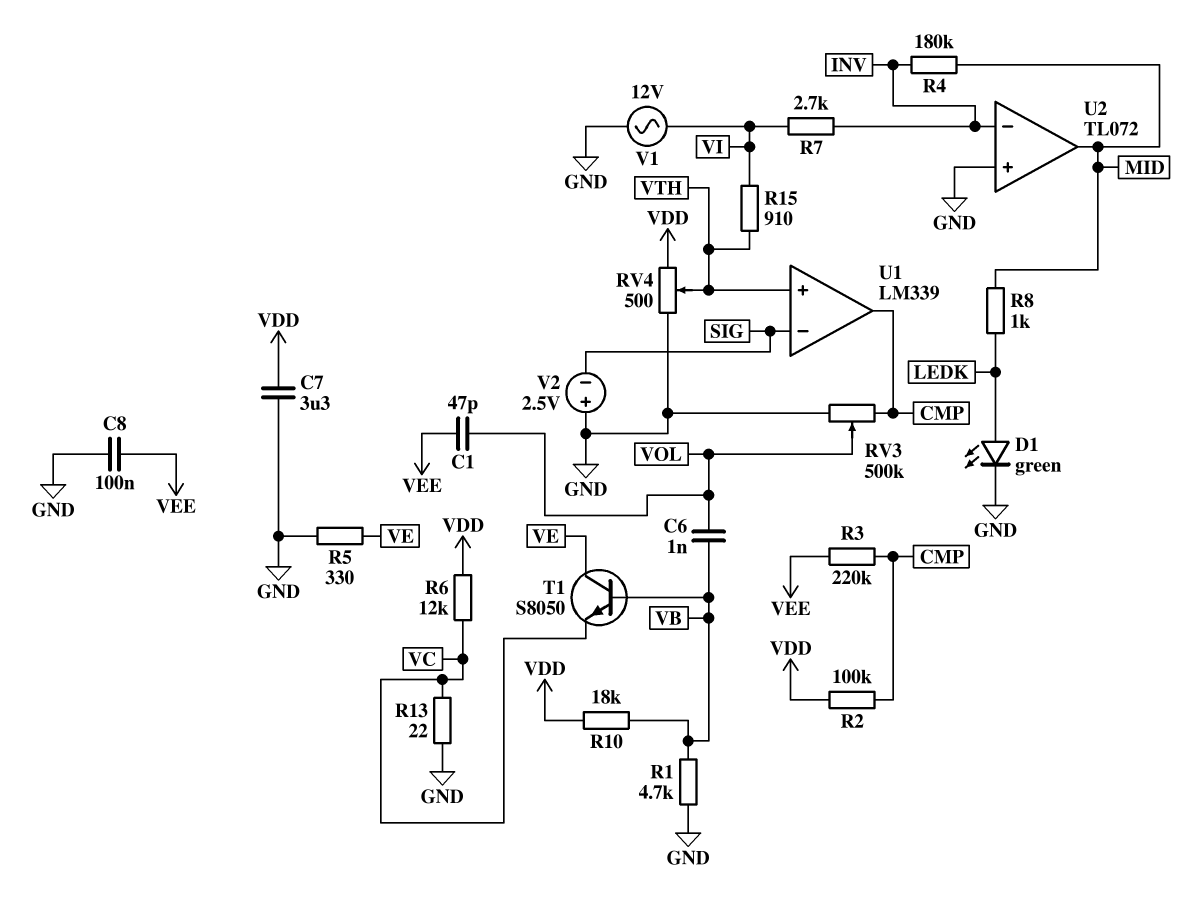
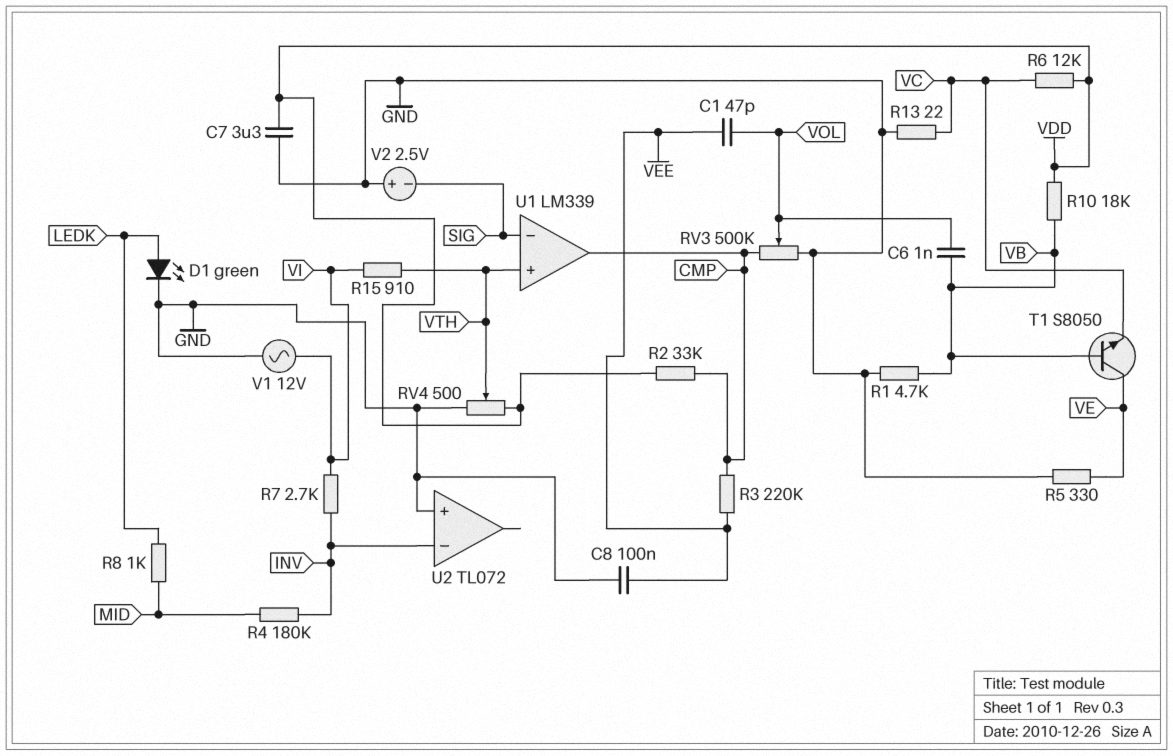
R2: 100k (CMP, VDD) -> 33k (CMP, VDD)
U2 pin out: MID -> none

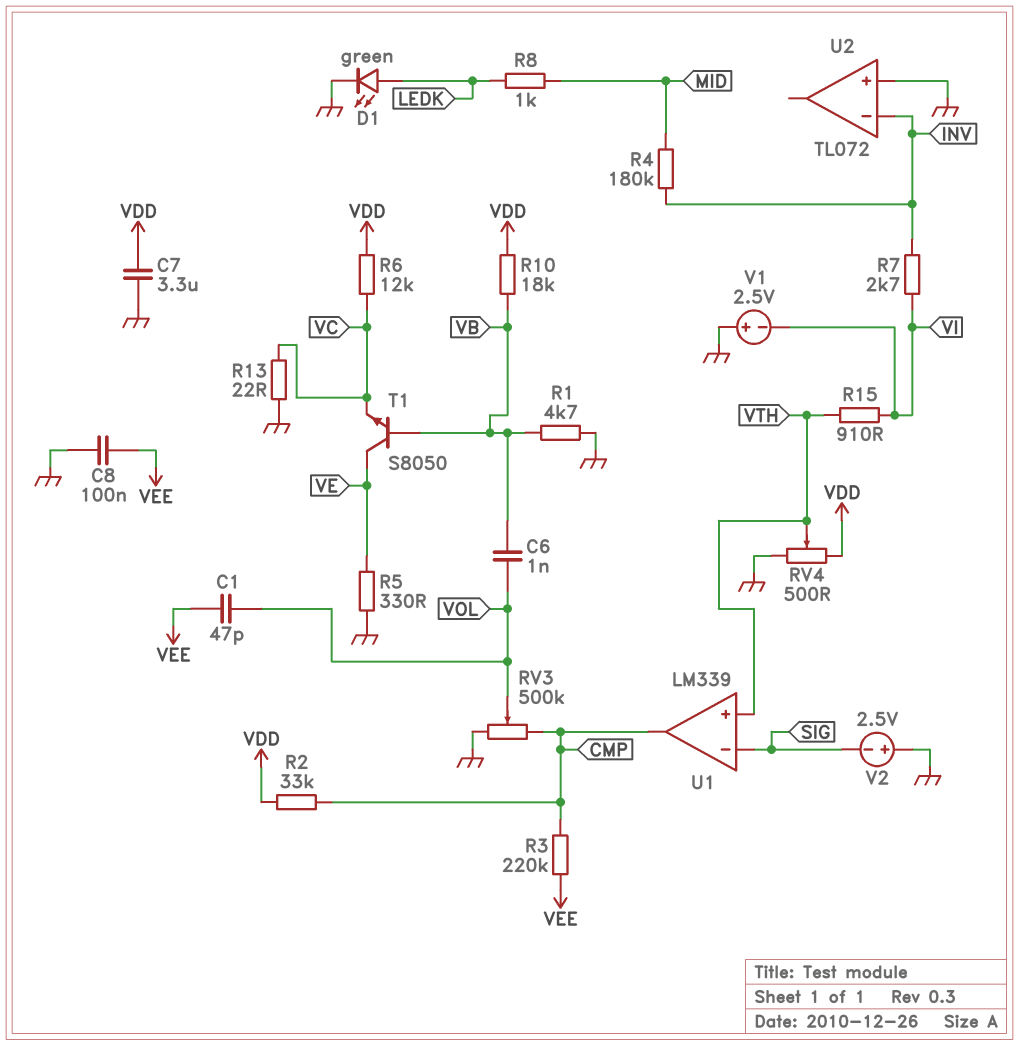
V1: AC 12V (GND, VI) -> 2.5V (plus GND, minus VI)

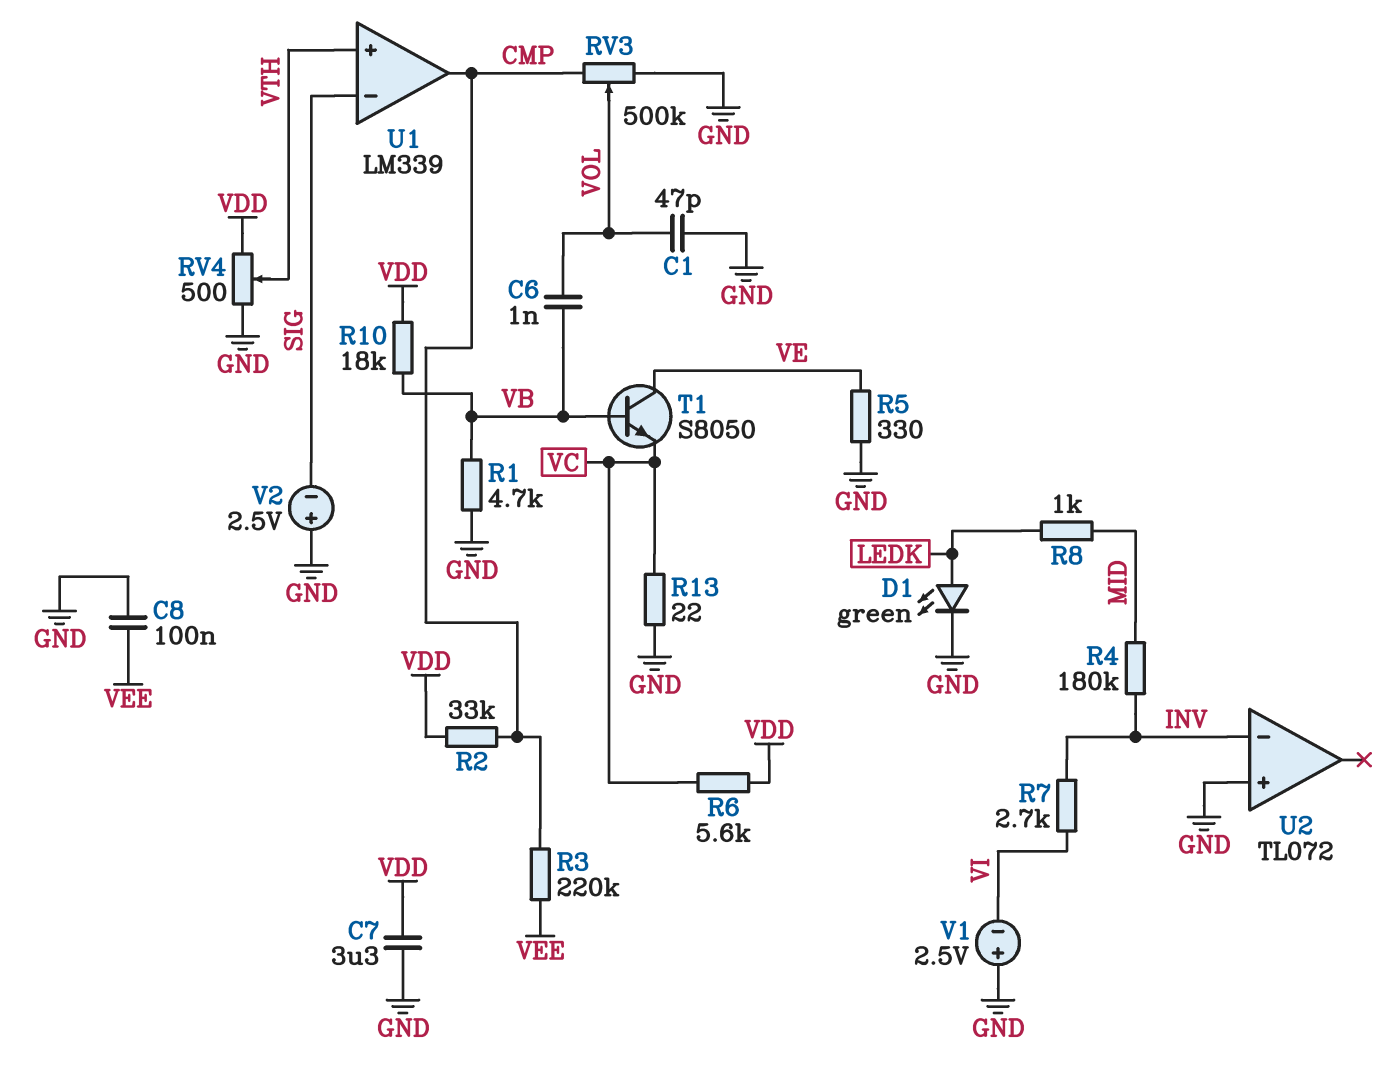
C1: 47pF (VEE, VOL) -> 47pF (GND, VOL)
R6: 12k (VC, VDD) -> 5.6k (VC, VDD)
R15: 910 (VI, VTH) -> none

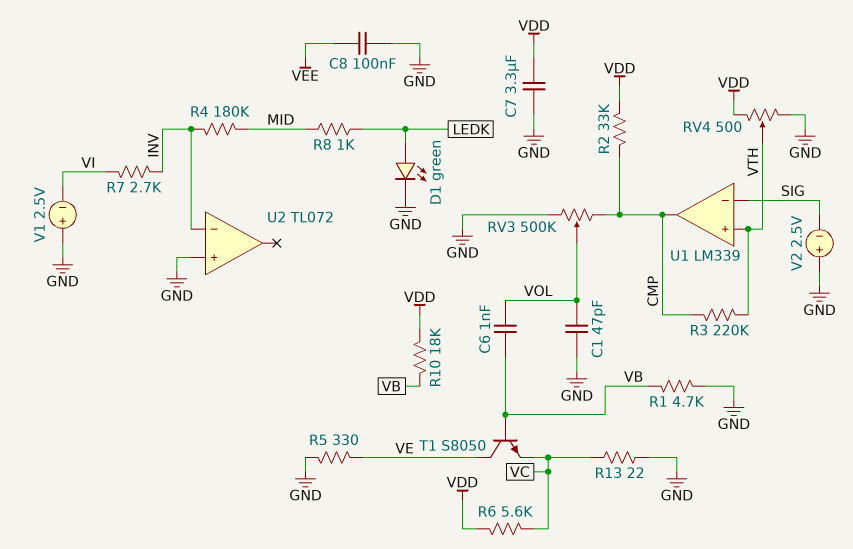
R3: 220k (CMP, VEE) -> 220k (CMP, VTH)

